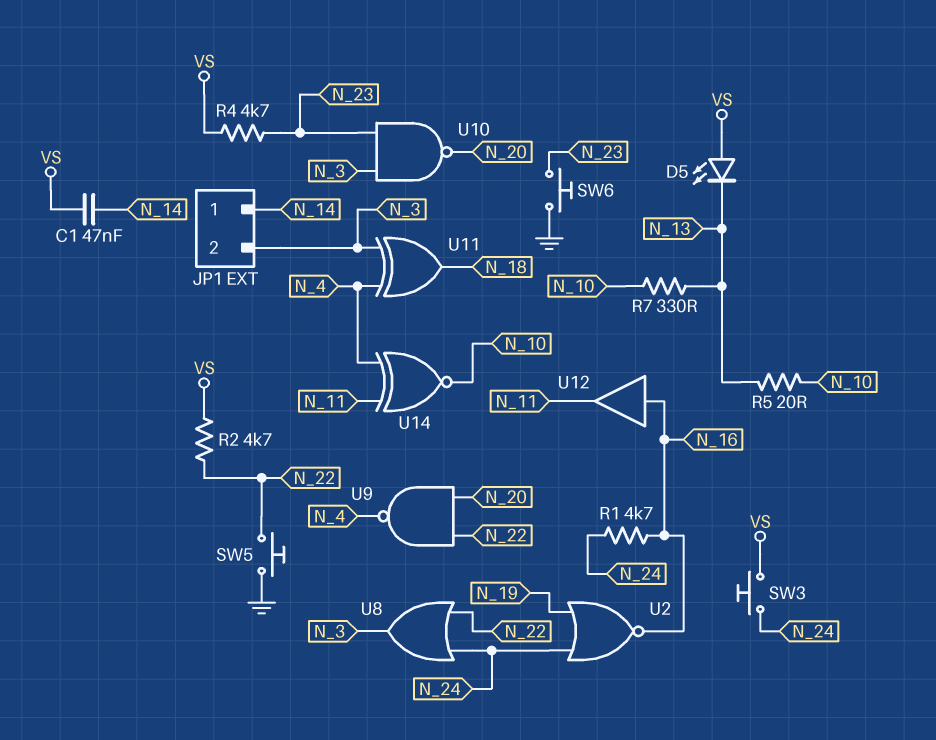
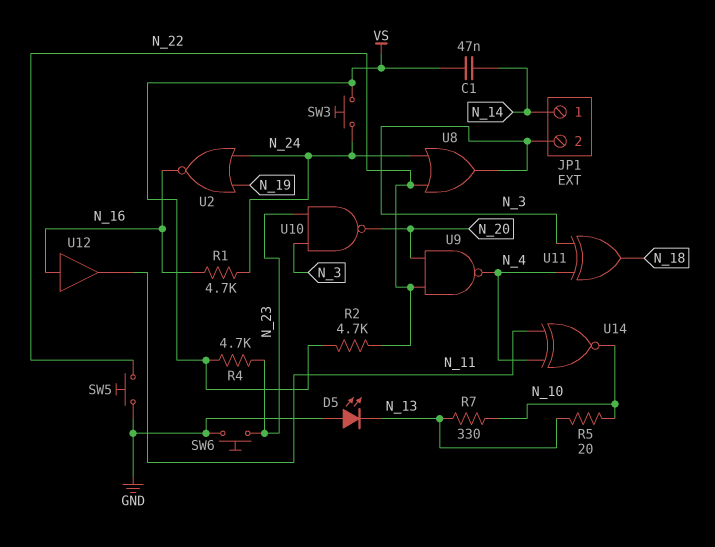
D5: LED (A VS, K N_13) -> LED (A GND, K N_13)

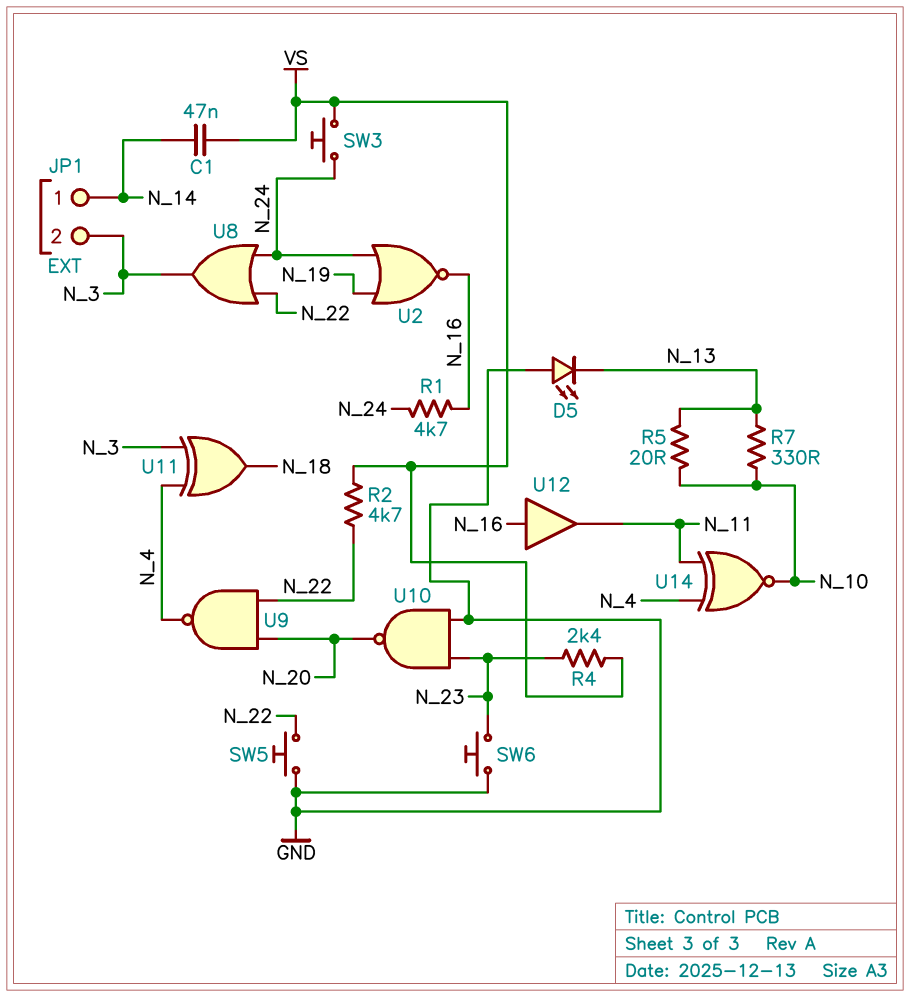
R4: 4.7k (N_23, VS) -> 2.4k (N_23, VS)
U10: NAND (in N_3, in N_23, out N_20) -> NAND (in GND, in N_23, out N_20)

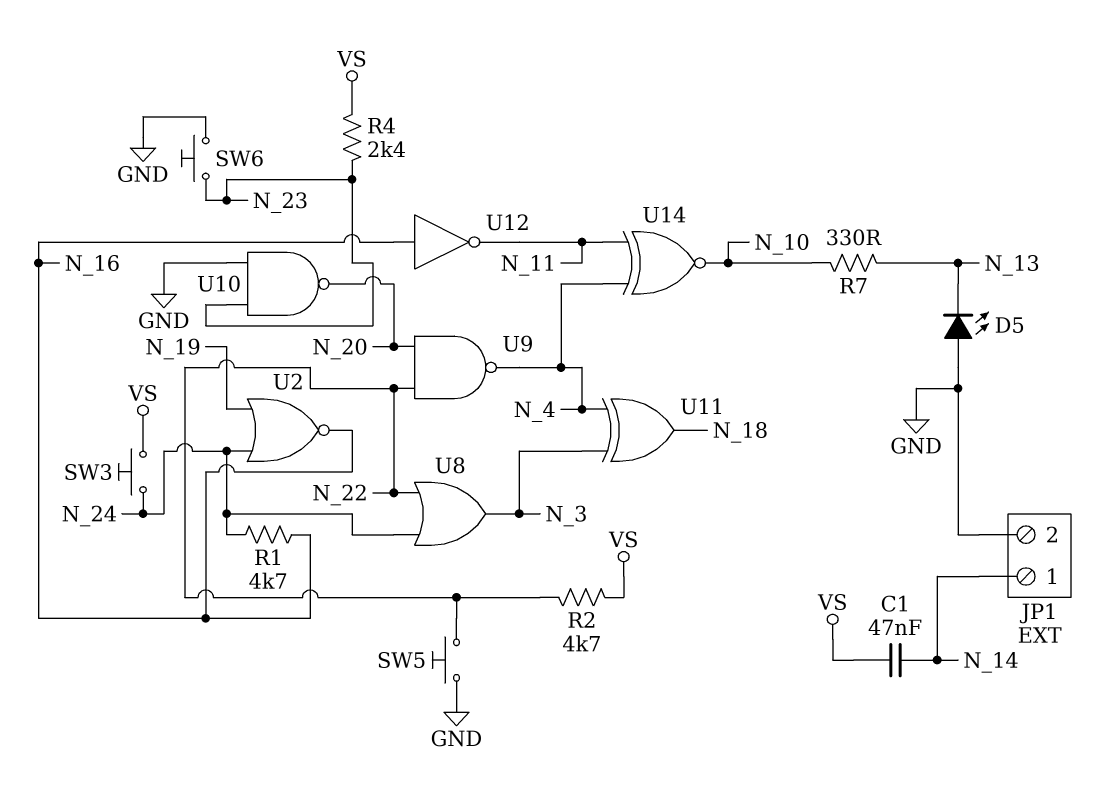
JP1 pin 2: N_3 -> GND
R5: 20 (N_10, N_13) -> none
U12: buffer (in N_16, out N_11) -> NOT (in N_16, out N_11)

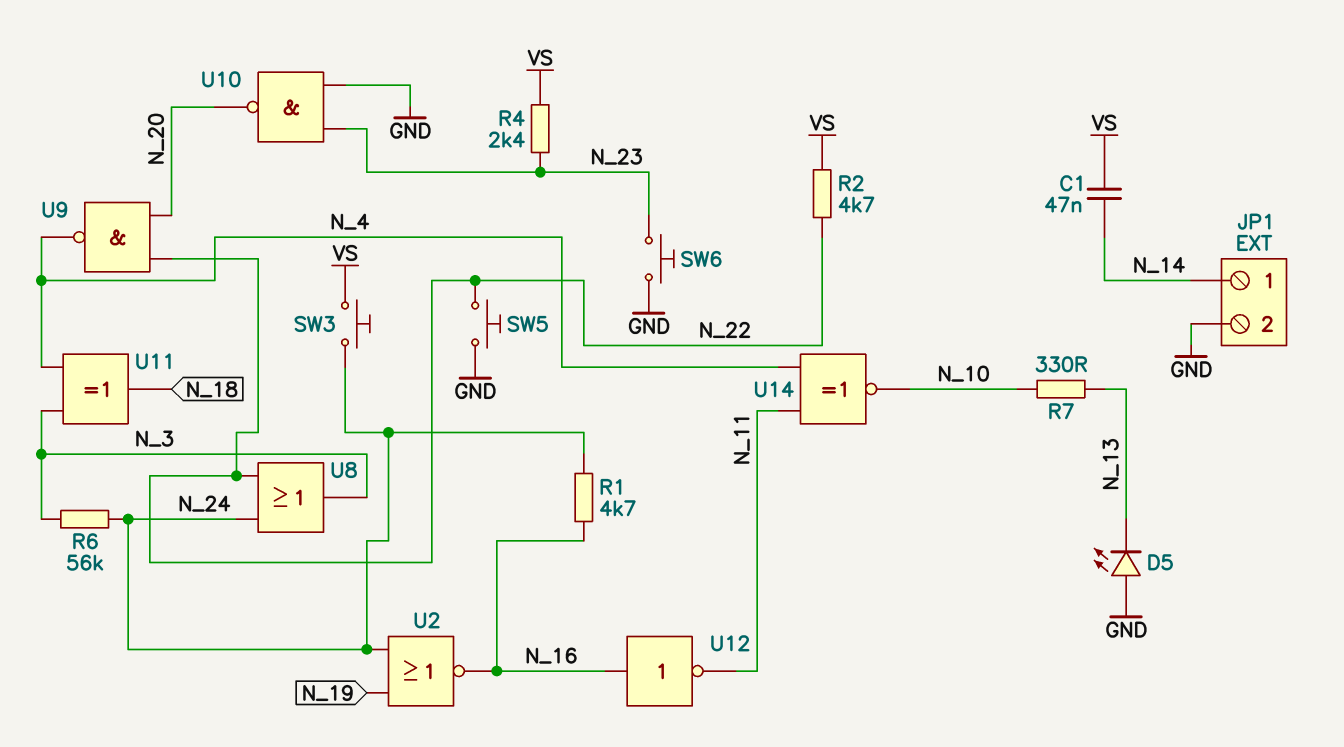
R6: none -> 56k (N_3, N_24)

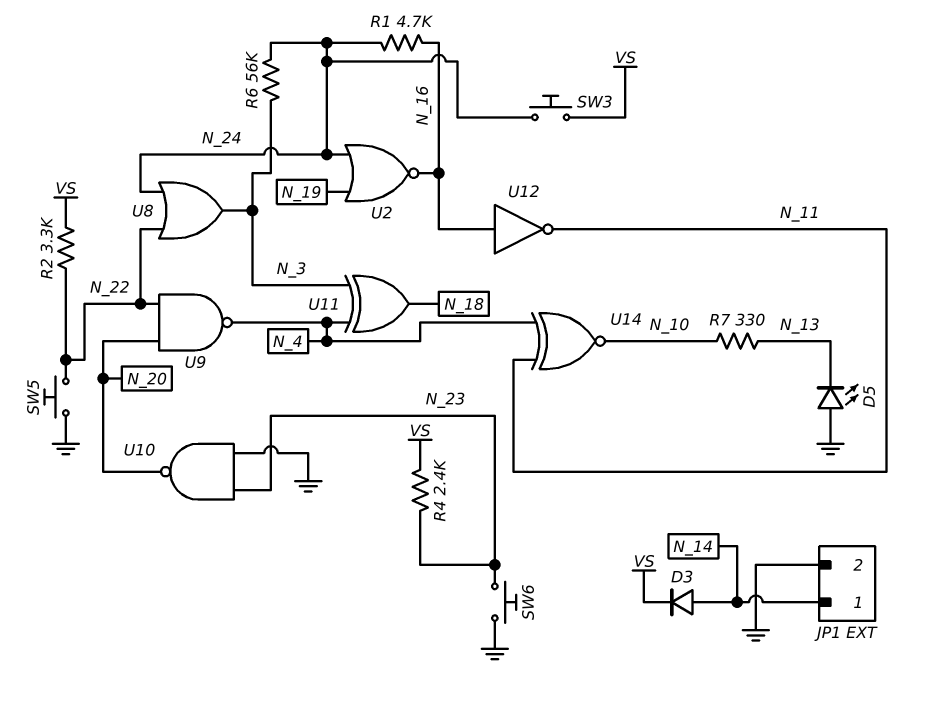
C1: 47nF (N_14, VS) -> none
D3: none -> diode (A N_14, K VS)
R2: 4.7k (N_22, VS) -> 3.3k (N_22, VS)

